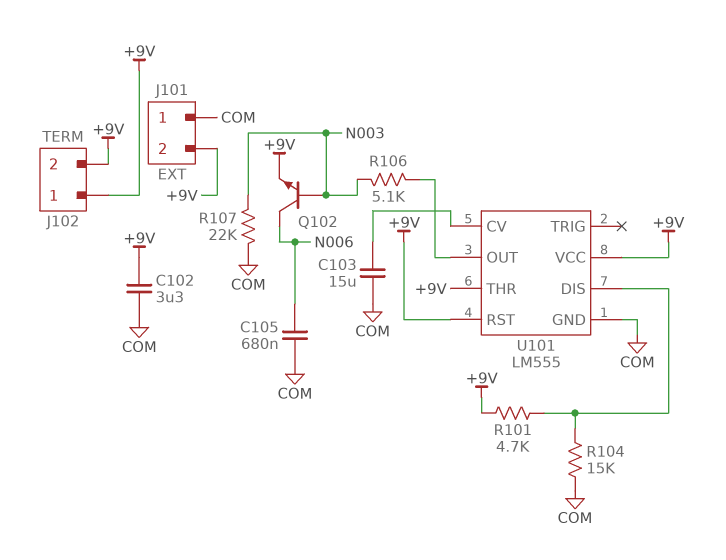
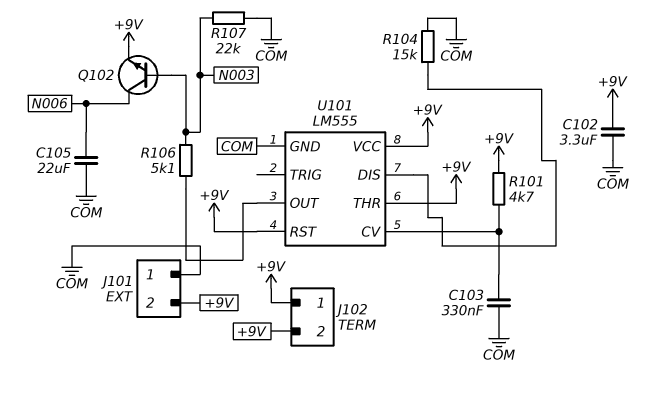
C103: 15uF (COM, U101/CV) -> 330nF (COM, U101/CV)
C105: 680nF (COM, N006) -> 22uF (COM, N006)
R101: 4.7k (+9V, U101/DIS) -> 4.7k (+9V, U101/CV)

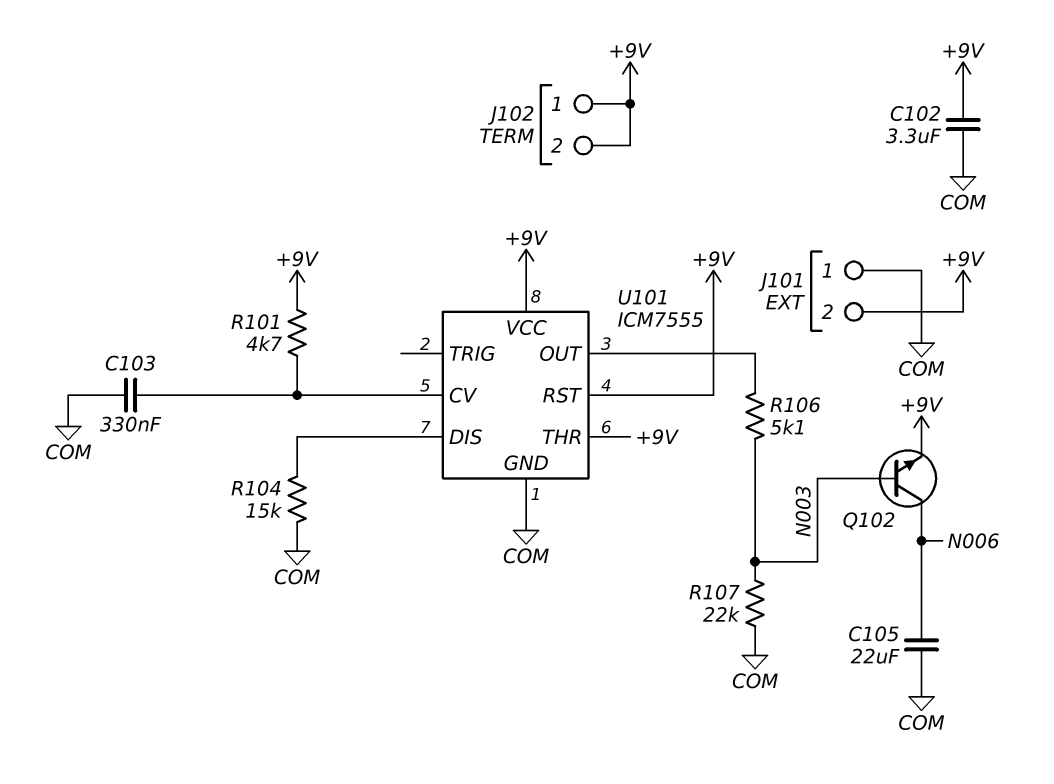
U101: LM555 -> ICM7555

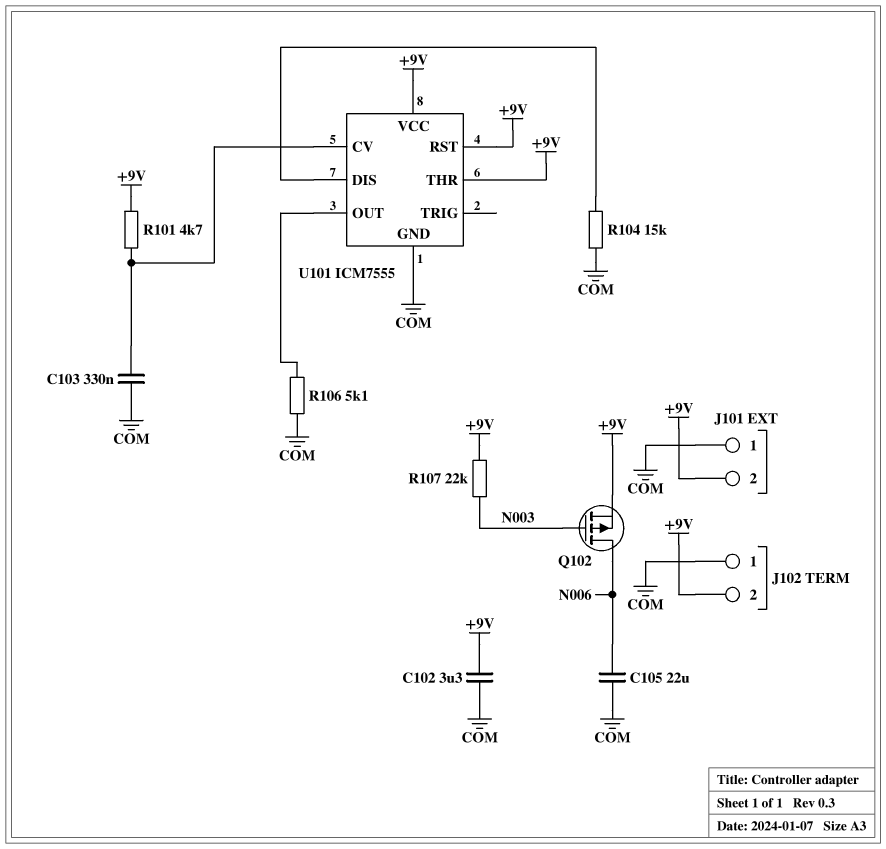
J102 pin 1: +9V -> COM
Q102: NPN (B N003, C N006, E +9V) -> PMOS (G N003, D N006, S +9V)
R106: 5.1k (N003, U101/OUT) -> 5.1k (COM, U101/OUT)
R107: 22k (COM, N003) -> 22k (+9V, N003)

